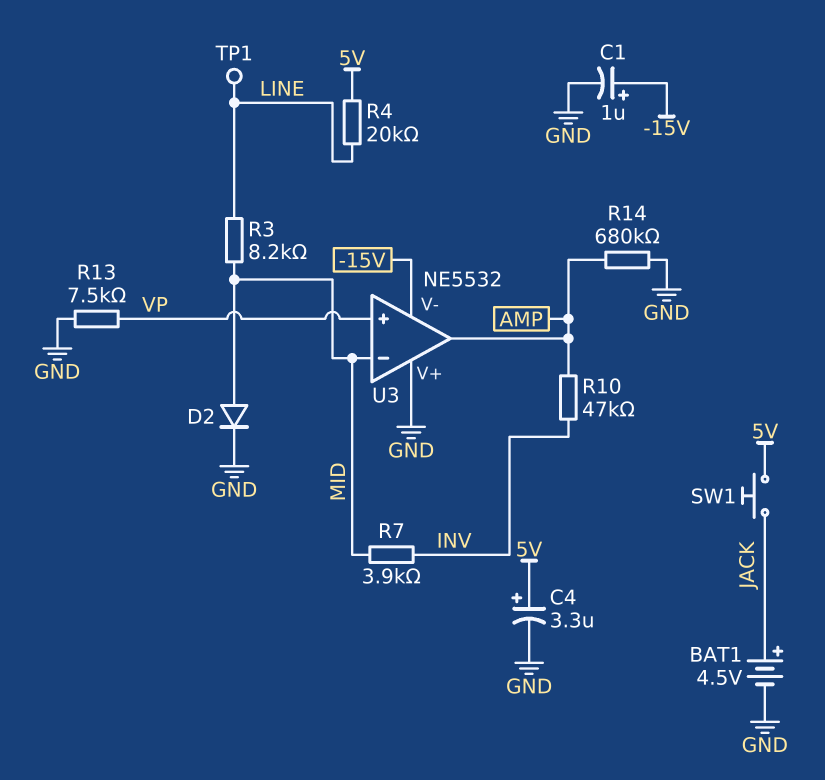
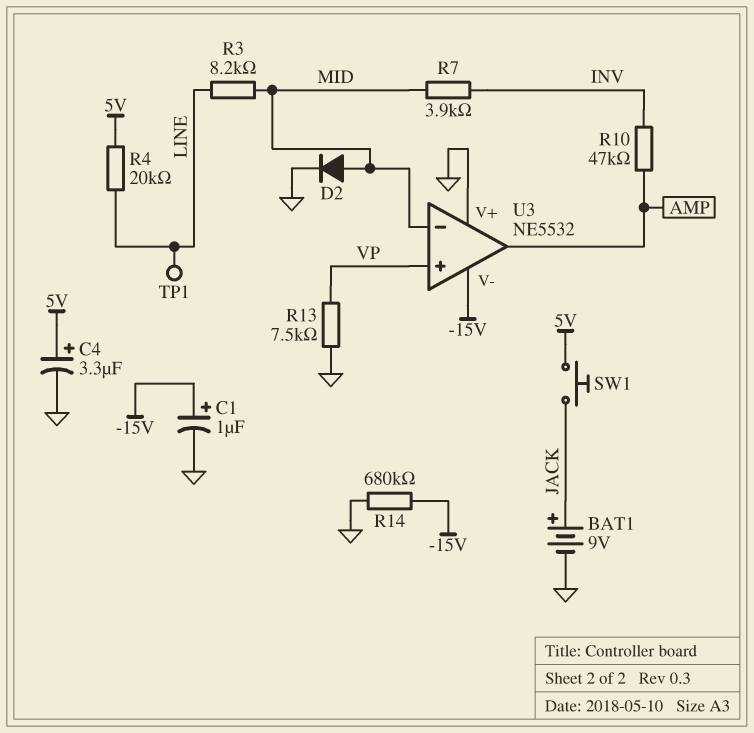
BAT1: 4.5V (plus JACK, minus GND) -> 9V (plus JACK, minus GND)
R14: 680k (AMP, GND) -> 680k (-15V, GND)

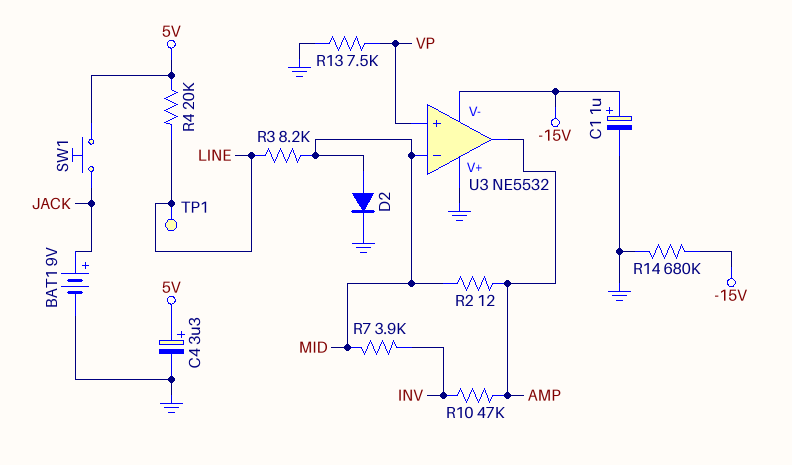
R2: none -> 12 (AMP, MID)

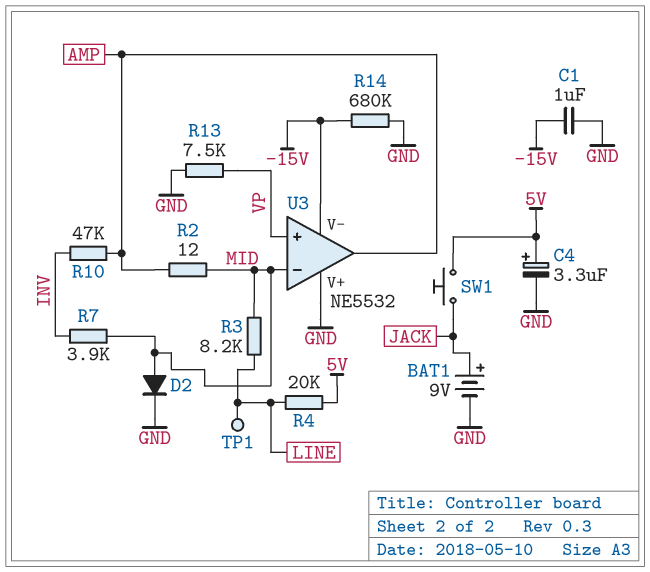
C1: 1uF (plus -15V, minus GND) -> 1uF (-15V, GND)

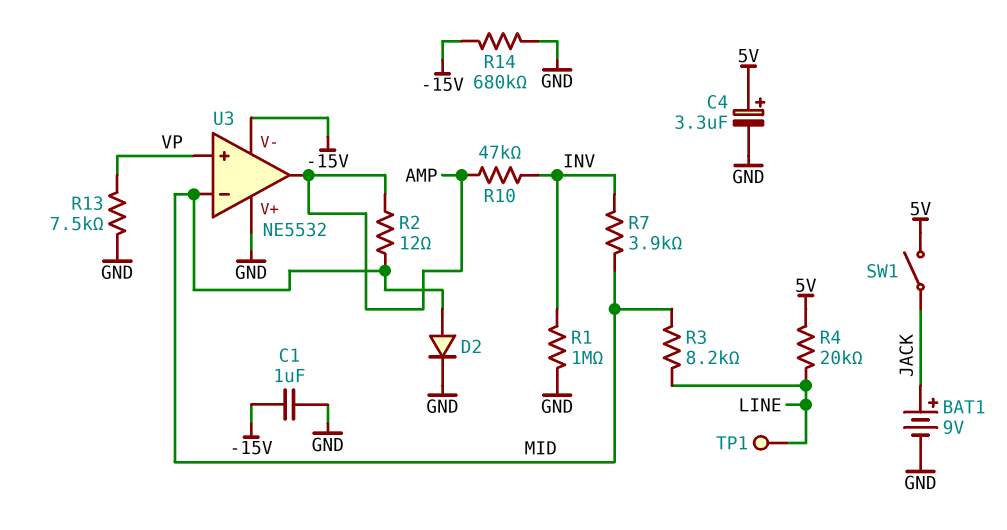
R1: none -> 1M (GND, INV)
SW1: button (5V, JACK) -> switch (5V, JACK)

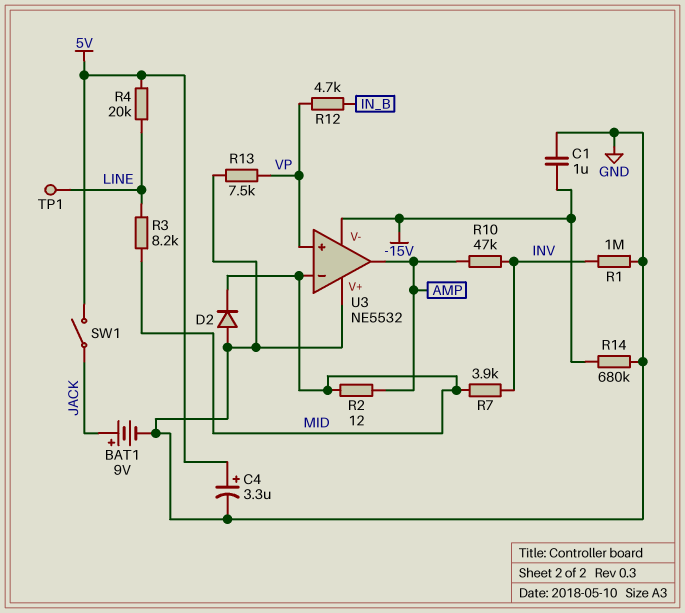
D2: diode (A MID, K GND) -> diode (A GND, K MID)
R12: none -> 4.7k (IN_B, VP)

